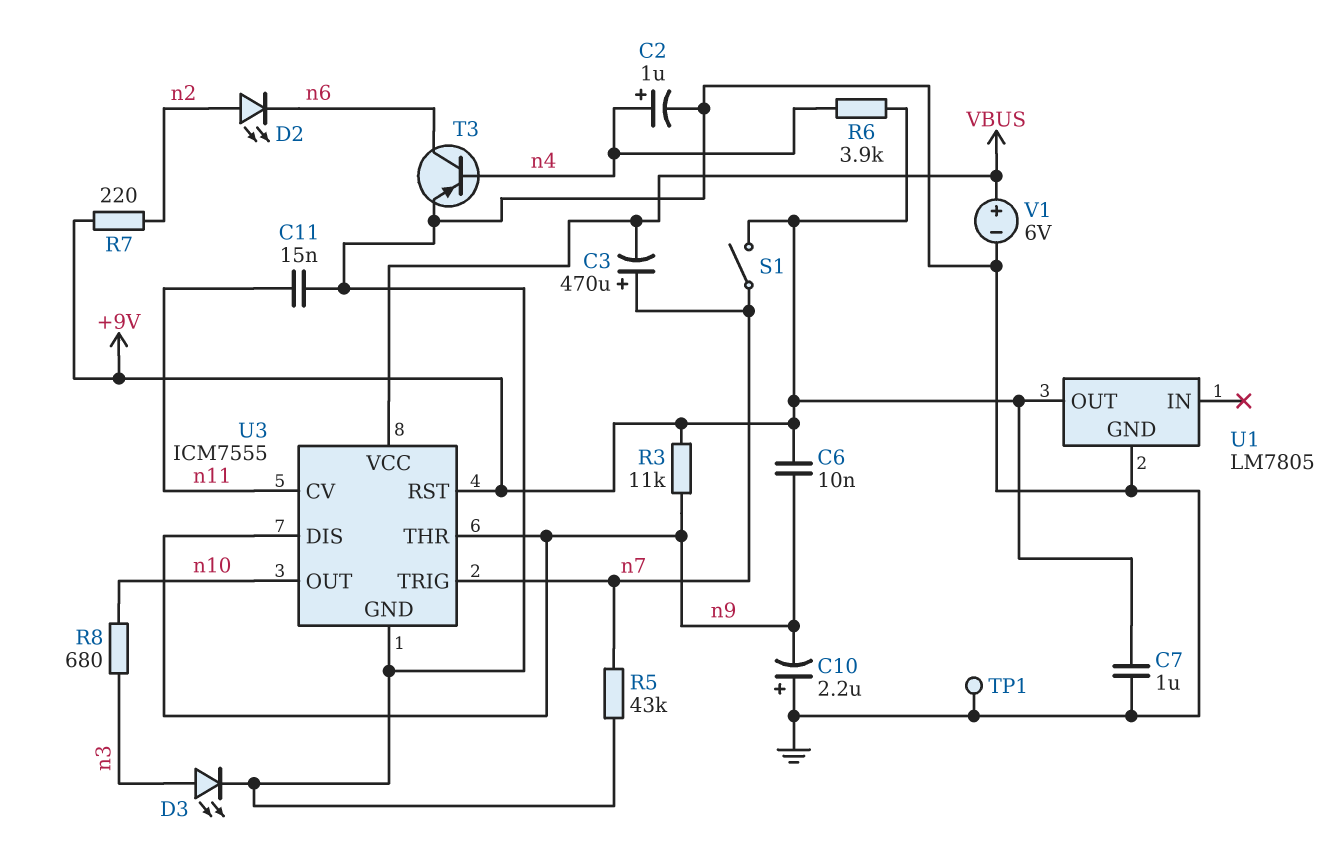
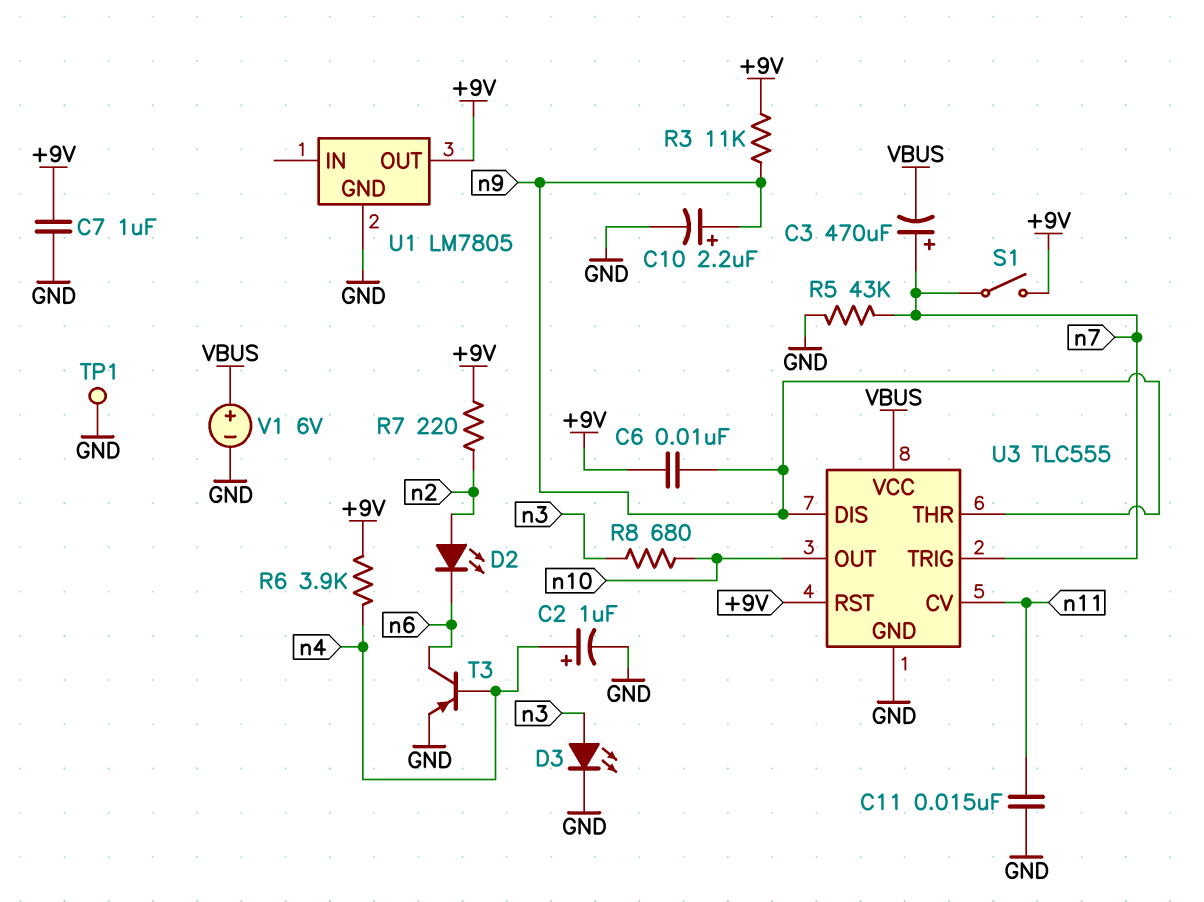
C10: 2.2uF (plus GND, minus n9) -> 2.2uF (plus n9, minus GND)
U3: ICM7555 -> TLC555

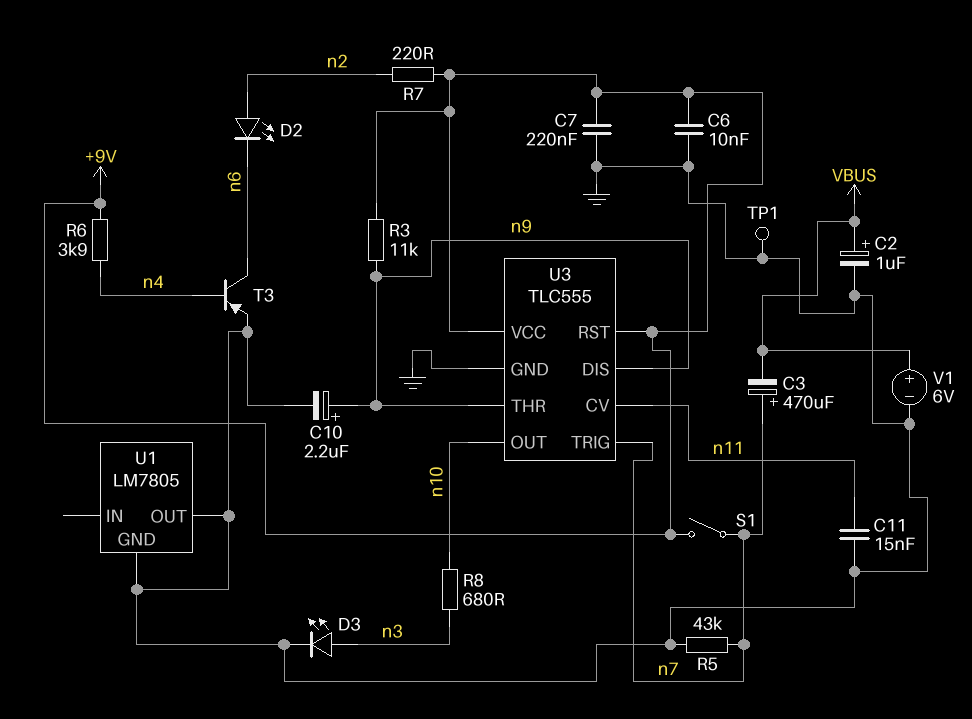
C2: 1uF (plus n4, minus GND) -> 1uF (plus VBUS, minus GND)
C6: 10nF (+9V, n9) -> 10nF (+9V, GND)
C7: 1uF (+9V, GND) -> 220nF (+9V, GND)
U1 pin OUT: +9V -> GND
U3 pin VCC: VBUS -> +9V

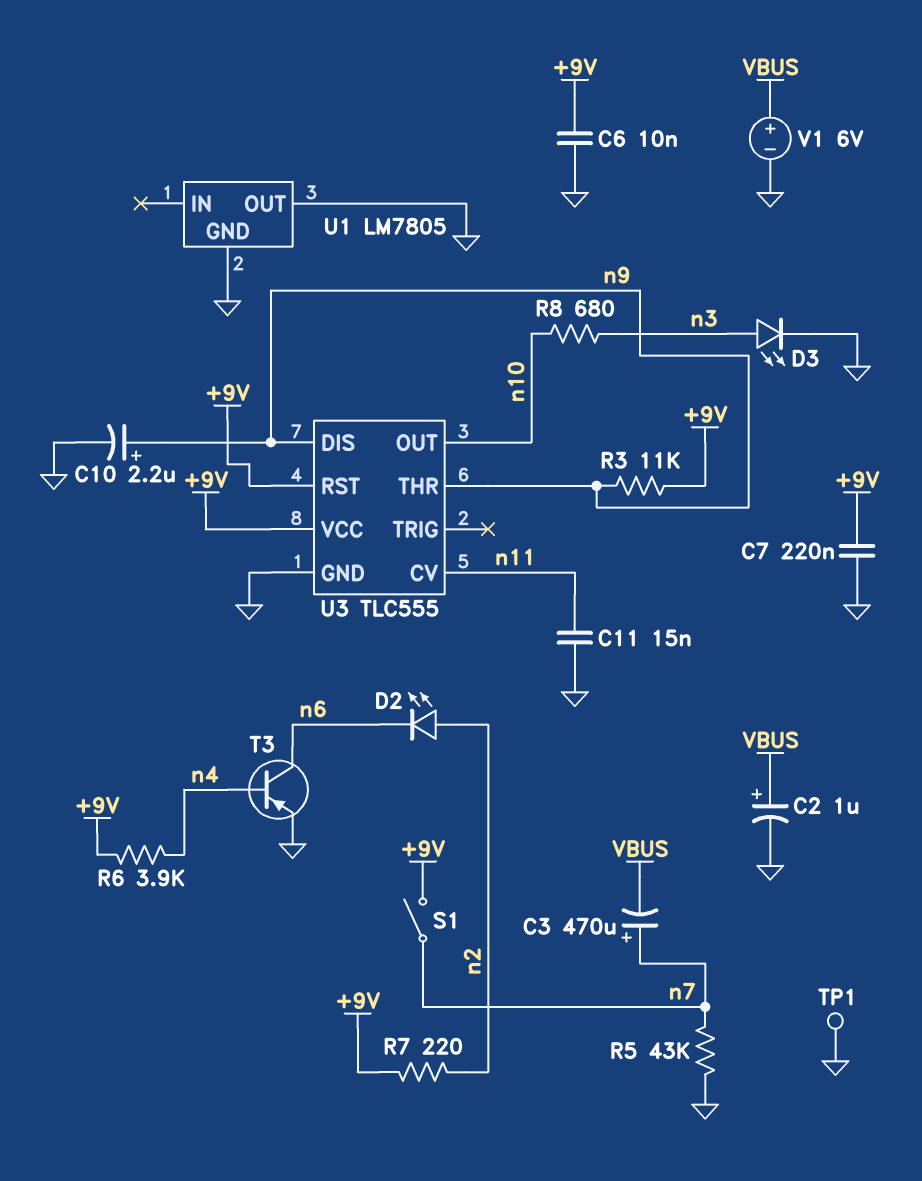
U3 pin TRIG: n7 -> none

